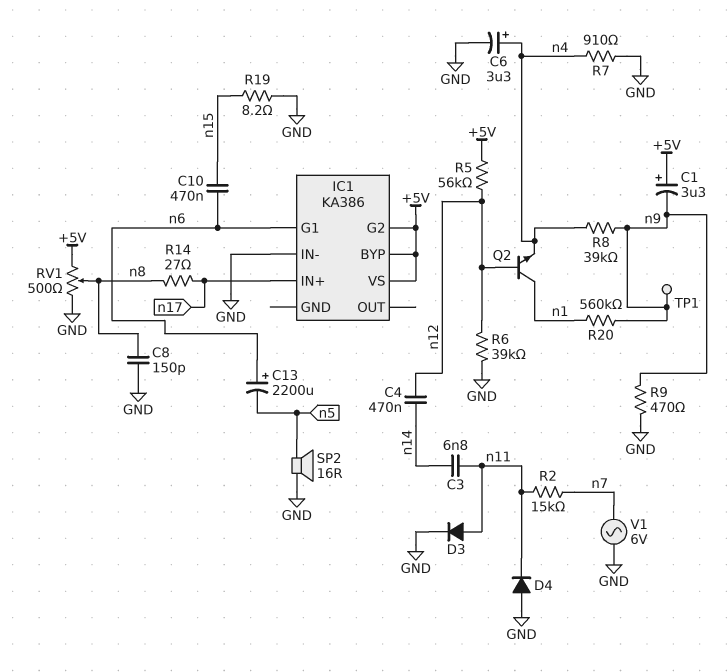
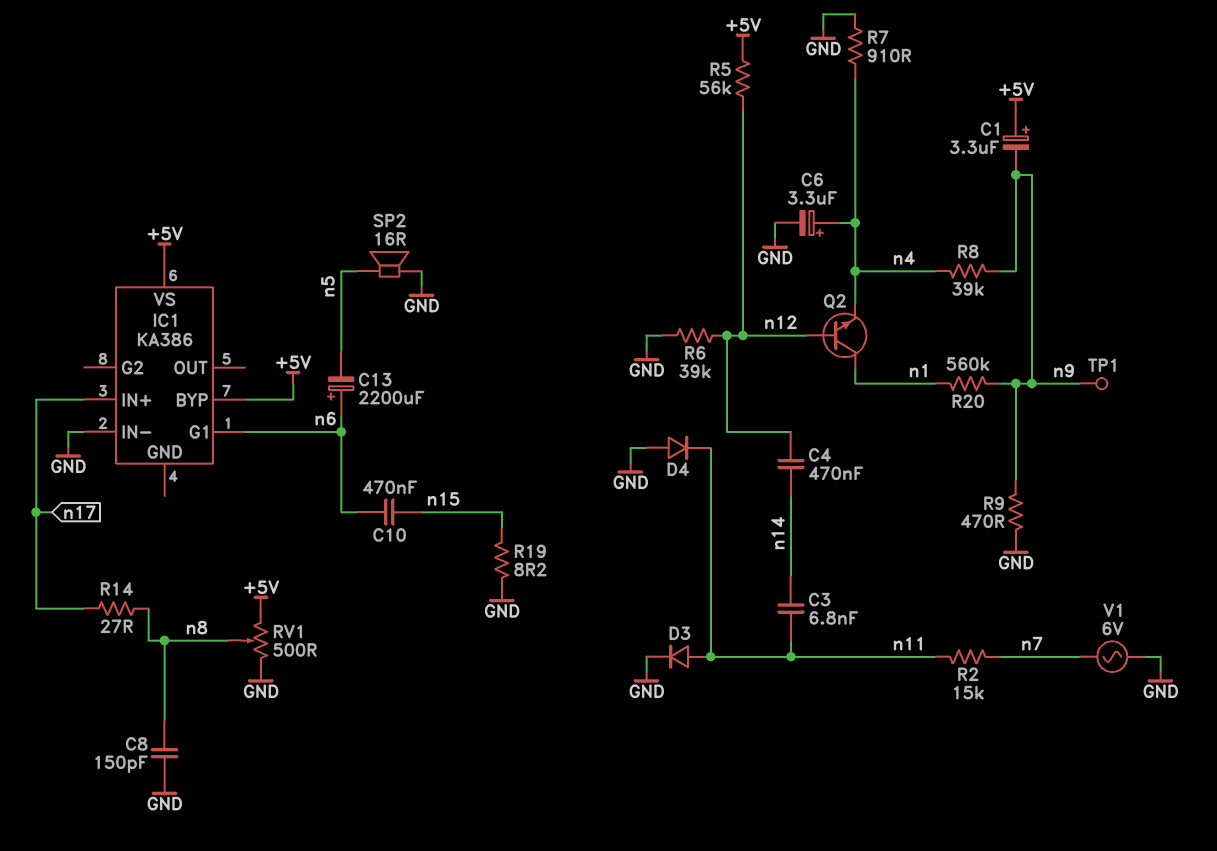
IC1 pin G2: +5V -> none

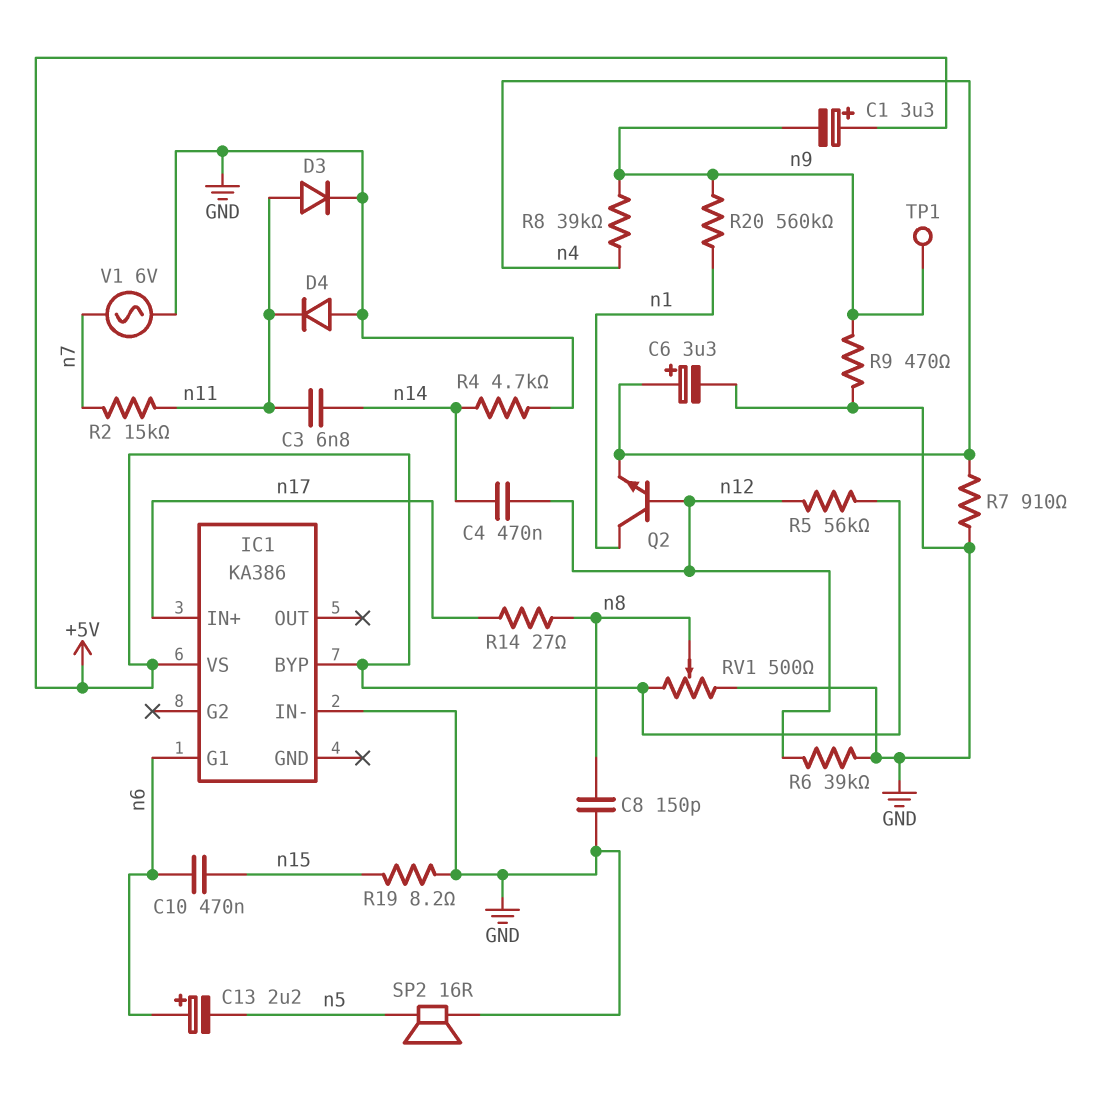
C13: 2200uF (plus n6, minus n5) -> 2.2uF (plus n6, minus n5)
R4: none -> 4.7k (GND, n14)

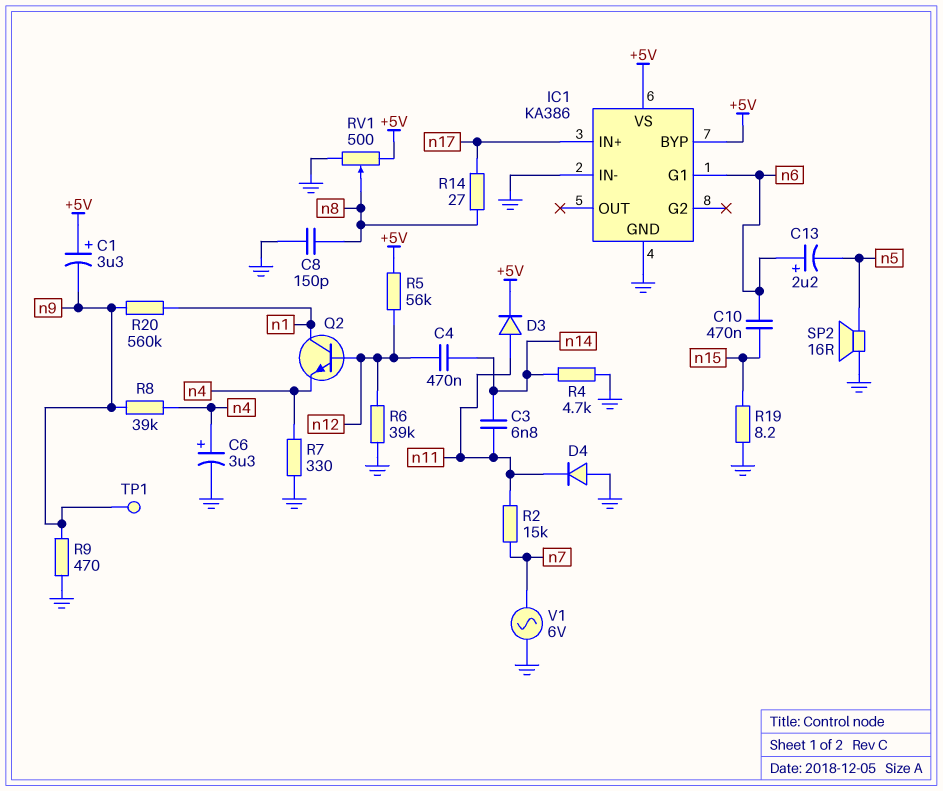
D3: diode (A n11, K GND) -> diode (A n11, K +5V)
IC1 pin GND: none -> GND
R7: 910 (GND, n4) -> 330 (GND, n4)

